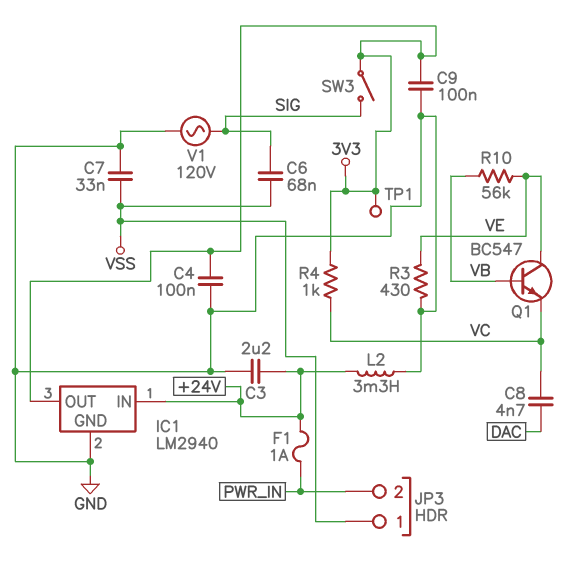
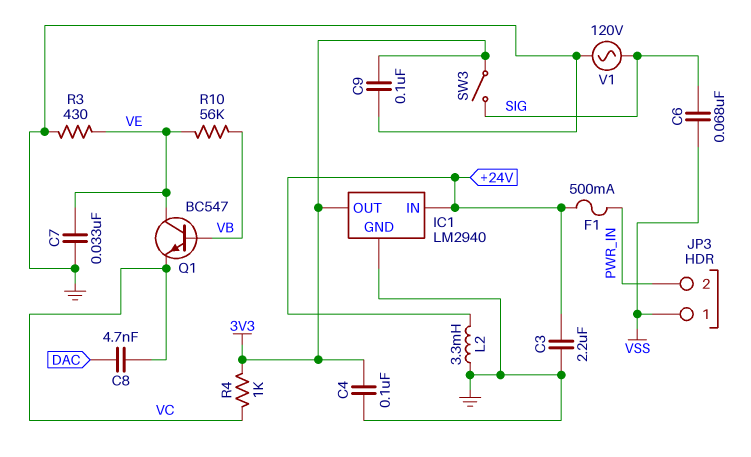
C7: 33nF (GND, VSS) -> 33nF (GND, VE)
F1: 1A (+24V, PWR_IN) -> 500mA (+24V, PWR_IN)
TP1: test point (3V3) -> none

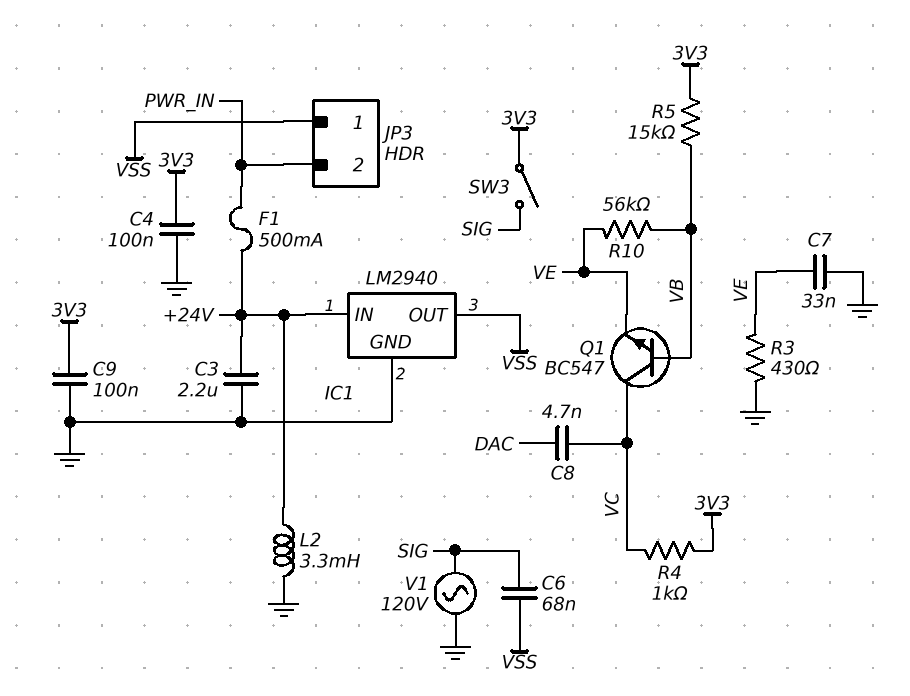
IC1 pin OUT: 3V3 -> VSS
Q1: NPN BC547 (B VB, C VE, E VC) -> NPN BC547 (B VB, C VC, E VE)
R5: none -> 15k (3V3, VB)

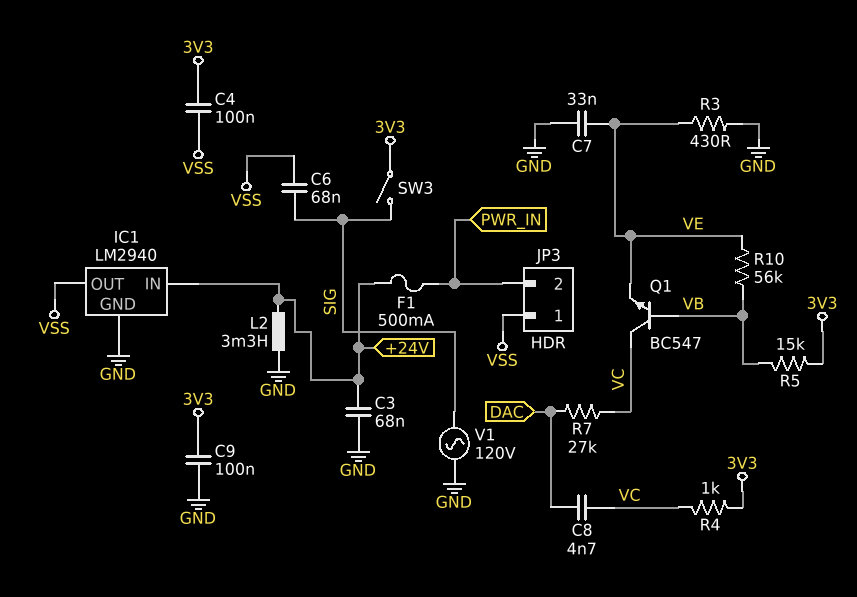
C3: 2.2uF (+24V, GND) -> 68nF (+24V, GND)
C4: 100nF (3V3, GND) -> 100nF (3V3, VSS)
R7: none -> 27k (DAC, VC)

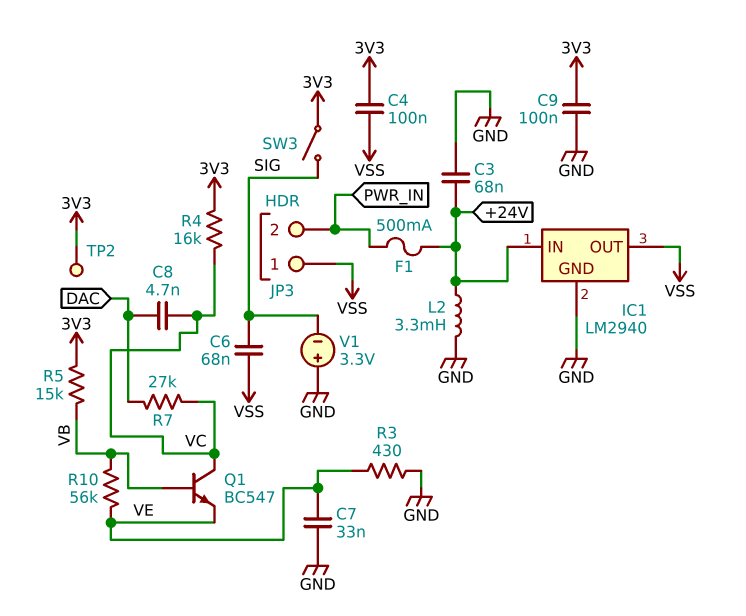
R4: 1k (3V3, VC) -> 16k (3V3, VC)
TP2: none -> test point (3V3)
V1: AC 120V (GND, SIG) -> 3.3V (plus GND, minus SIG)

